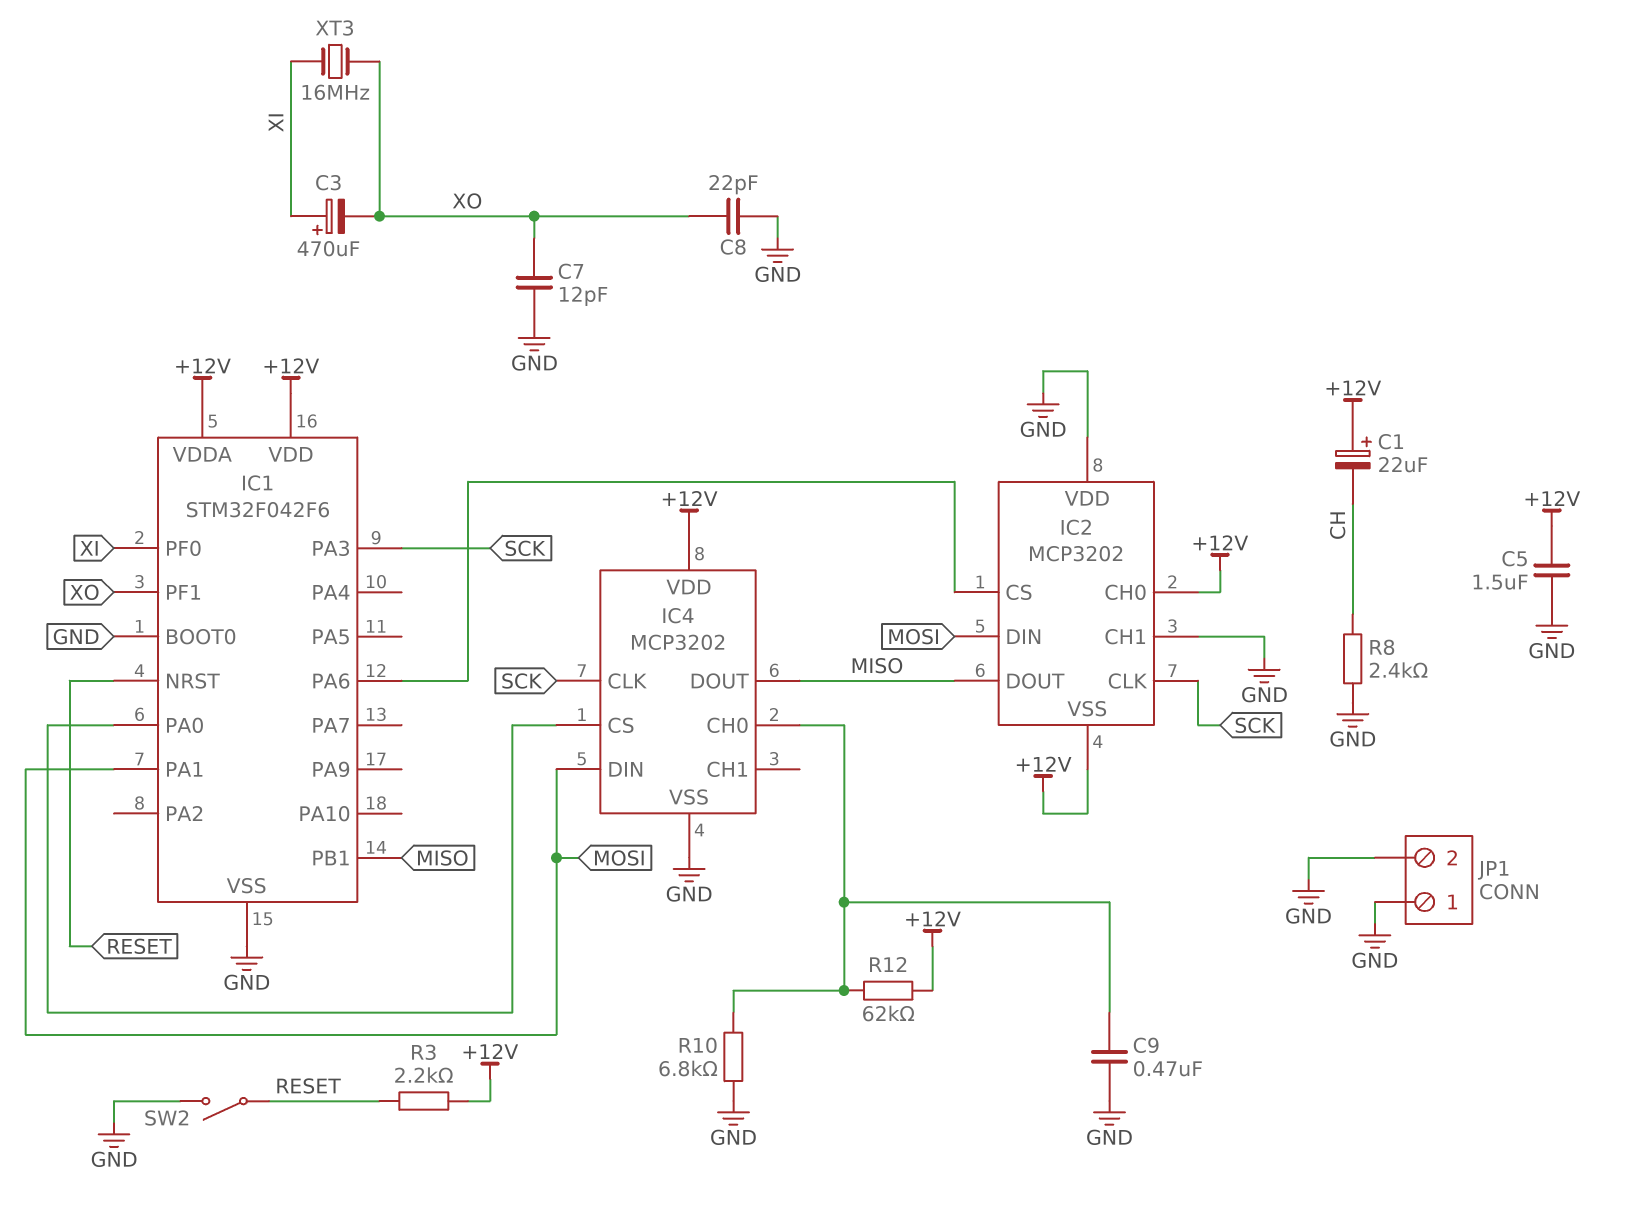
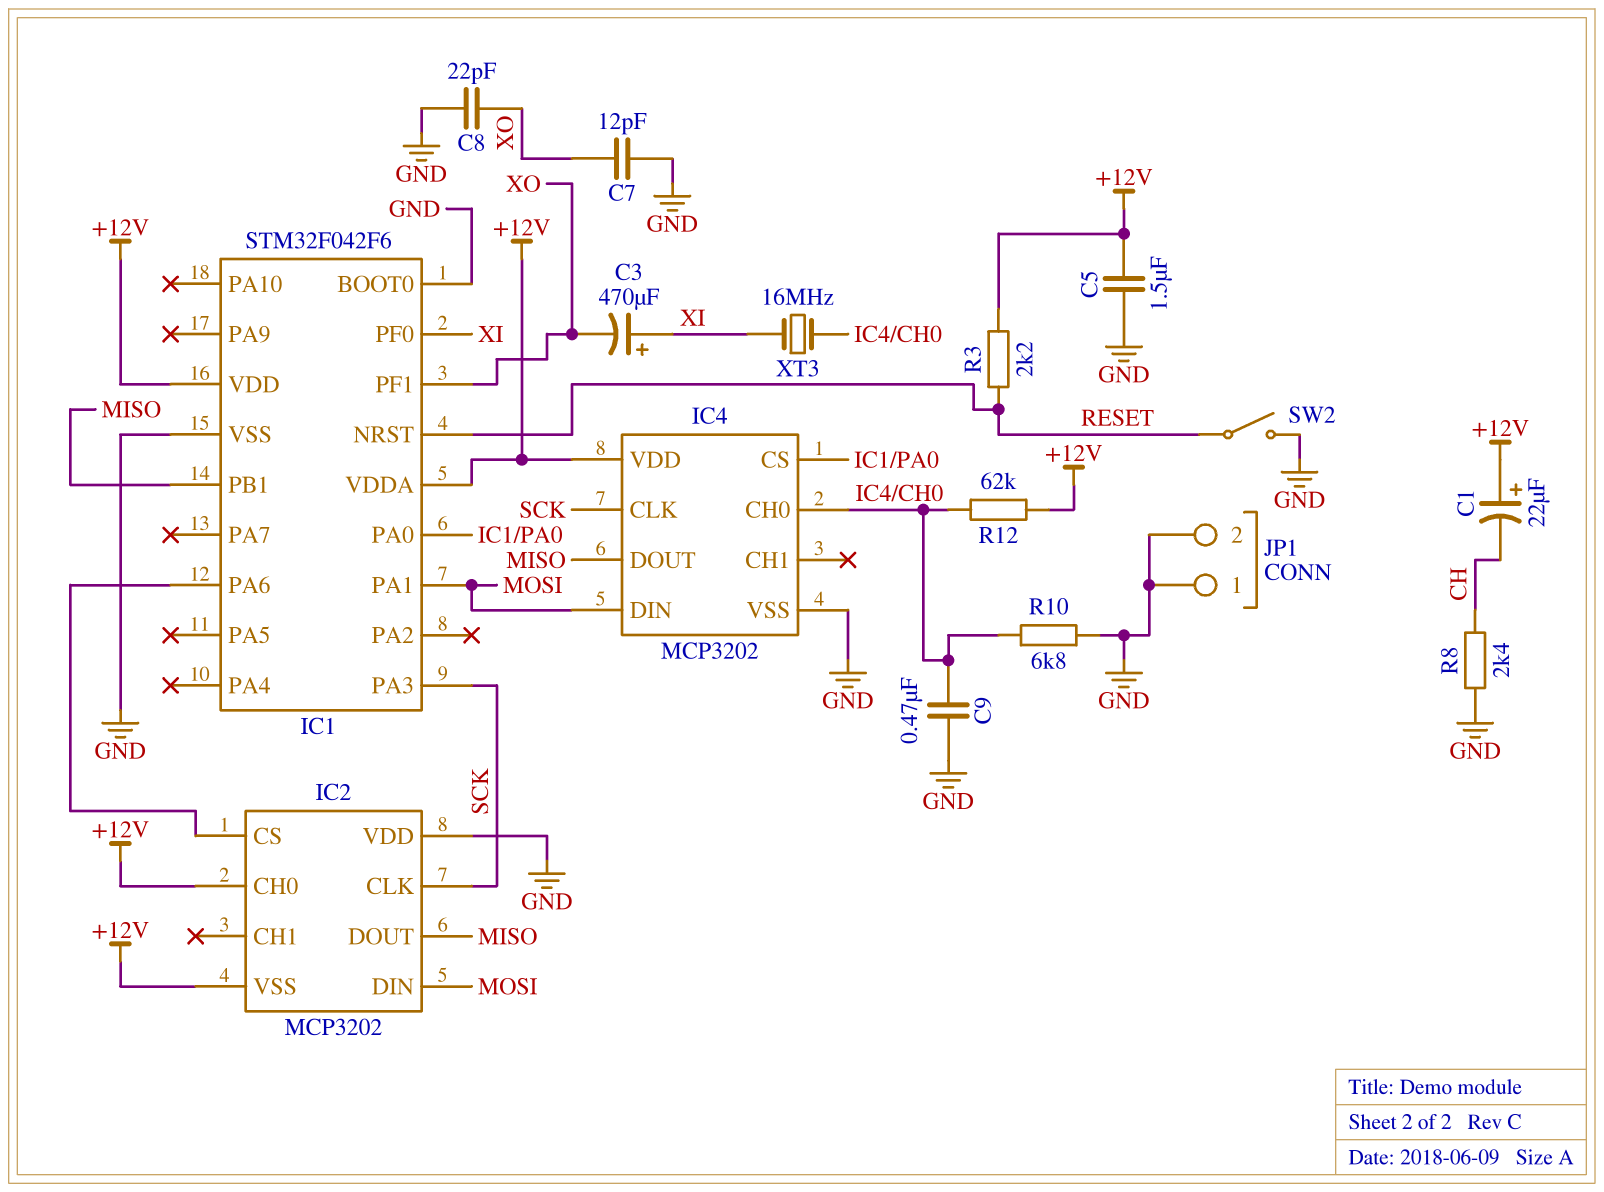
IC2 pin CH1: GND -> none
XT3: 16MHz (XI, XO) -> 16MHz (IC4/CH0, XI)

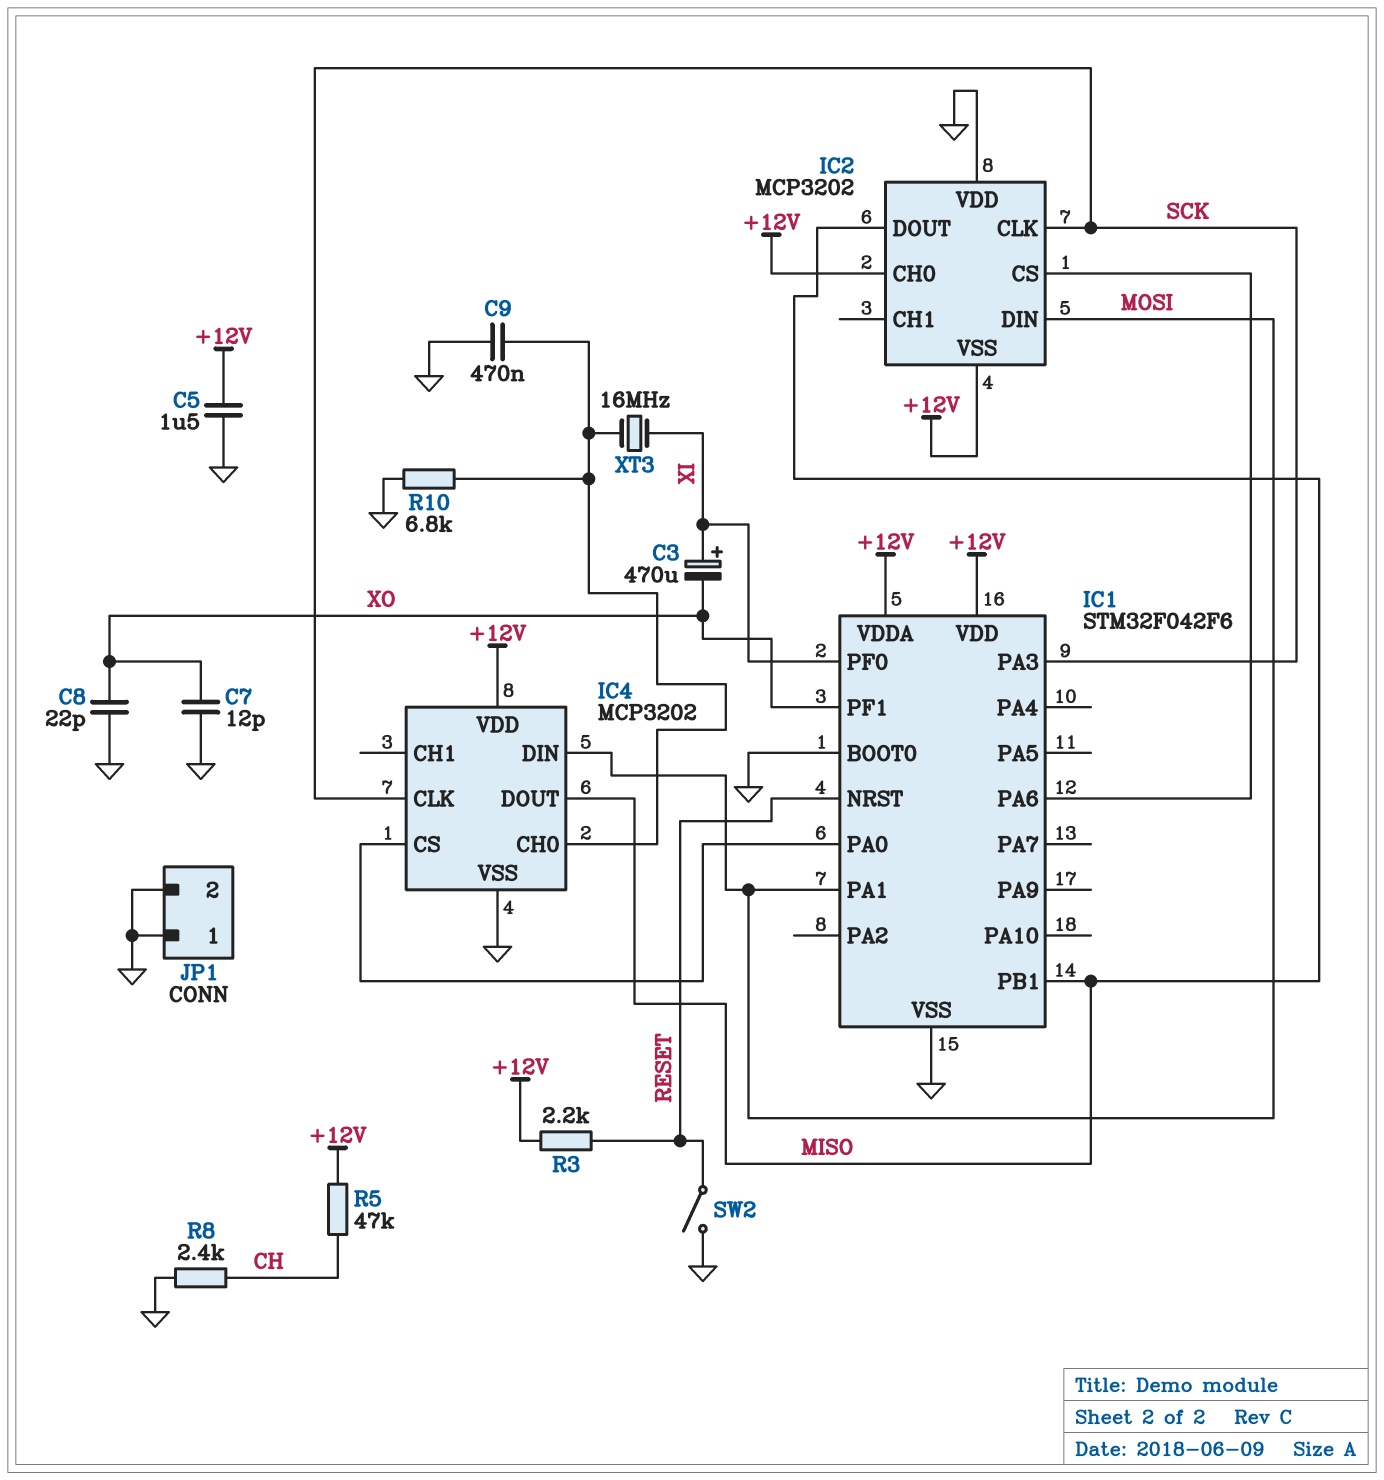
C1: 22uF (plus +12V, minus CH) -> none
R5: none -> 47k (+12V, CH)
R12: 62k (+12V, IC4/CH0) -> none

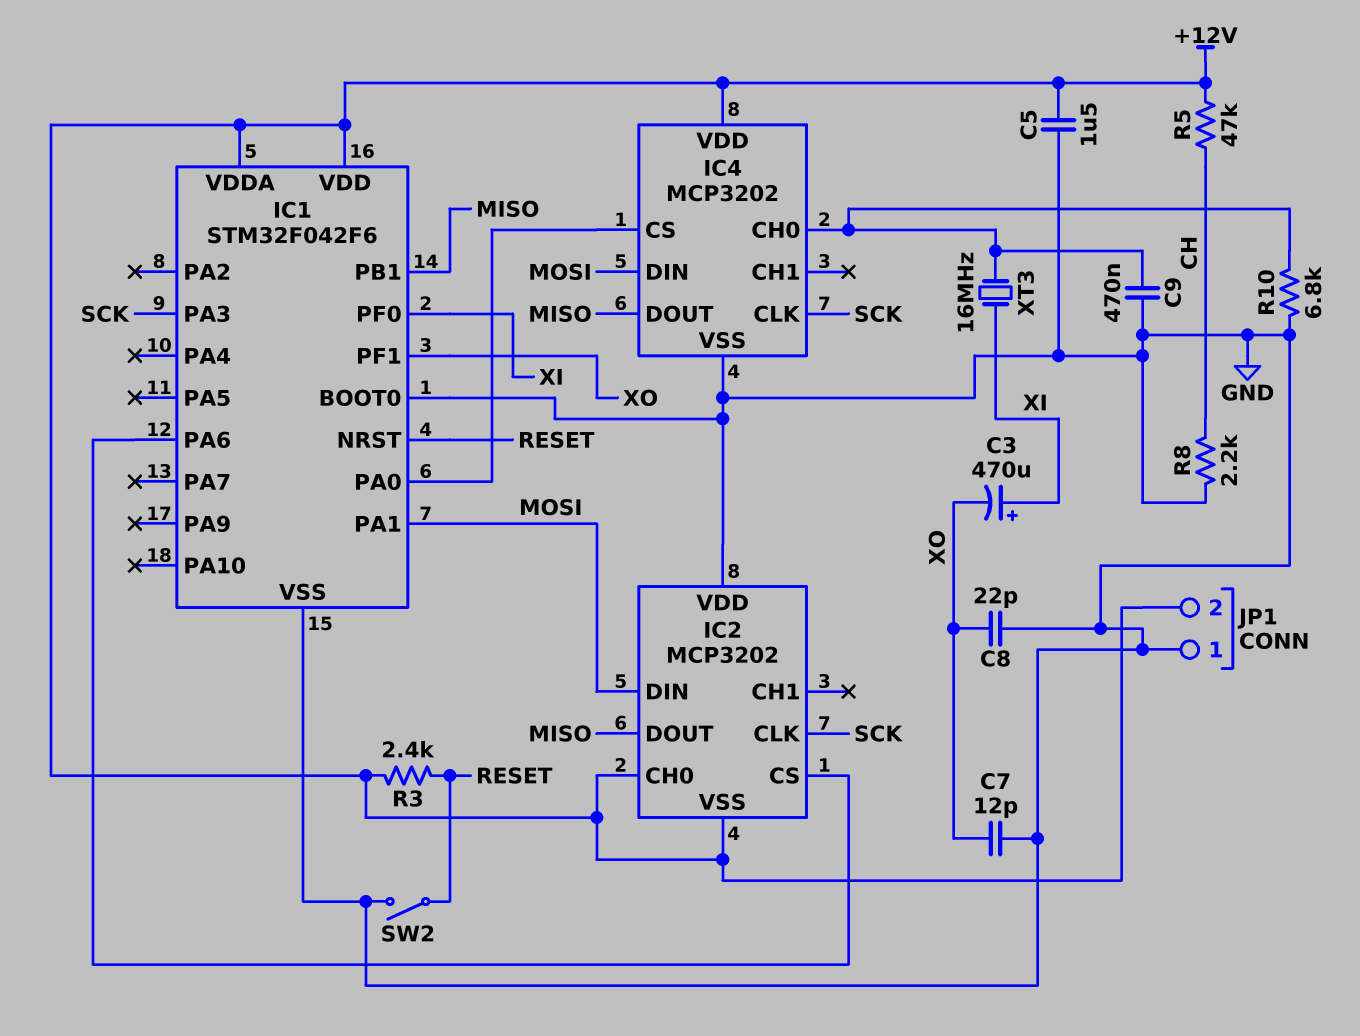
JP1 pin 2: GND -> +12V
R3: 2.2k (+12V, RESET) -> 2.4k (+12V, RESET)
R8: 2.4k (CH, GND) -> 2.2k (CH, GND)

